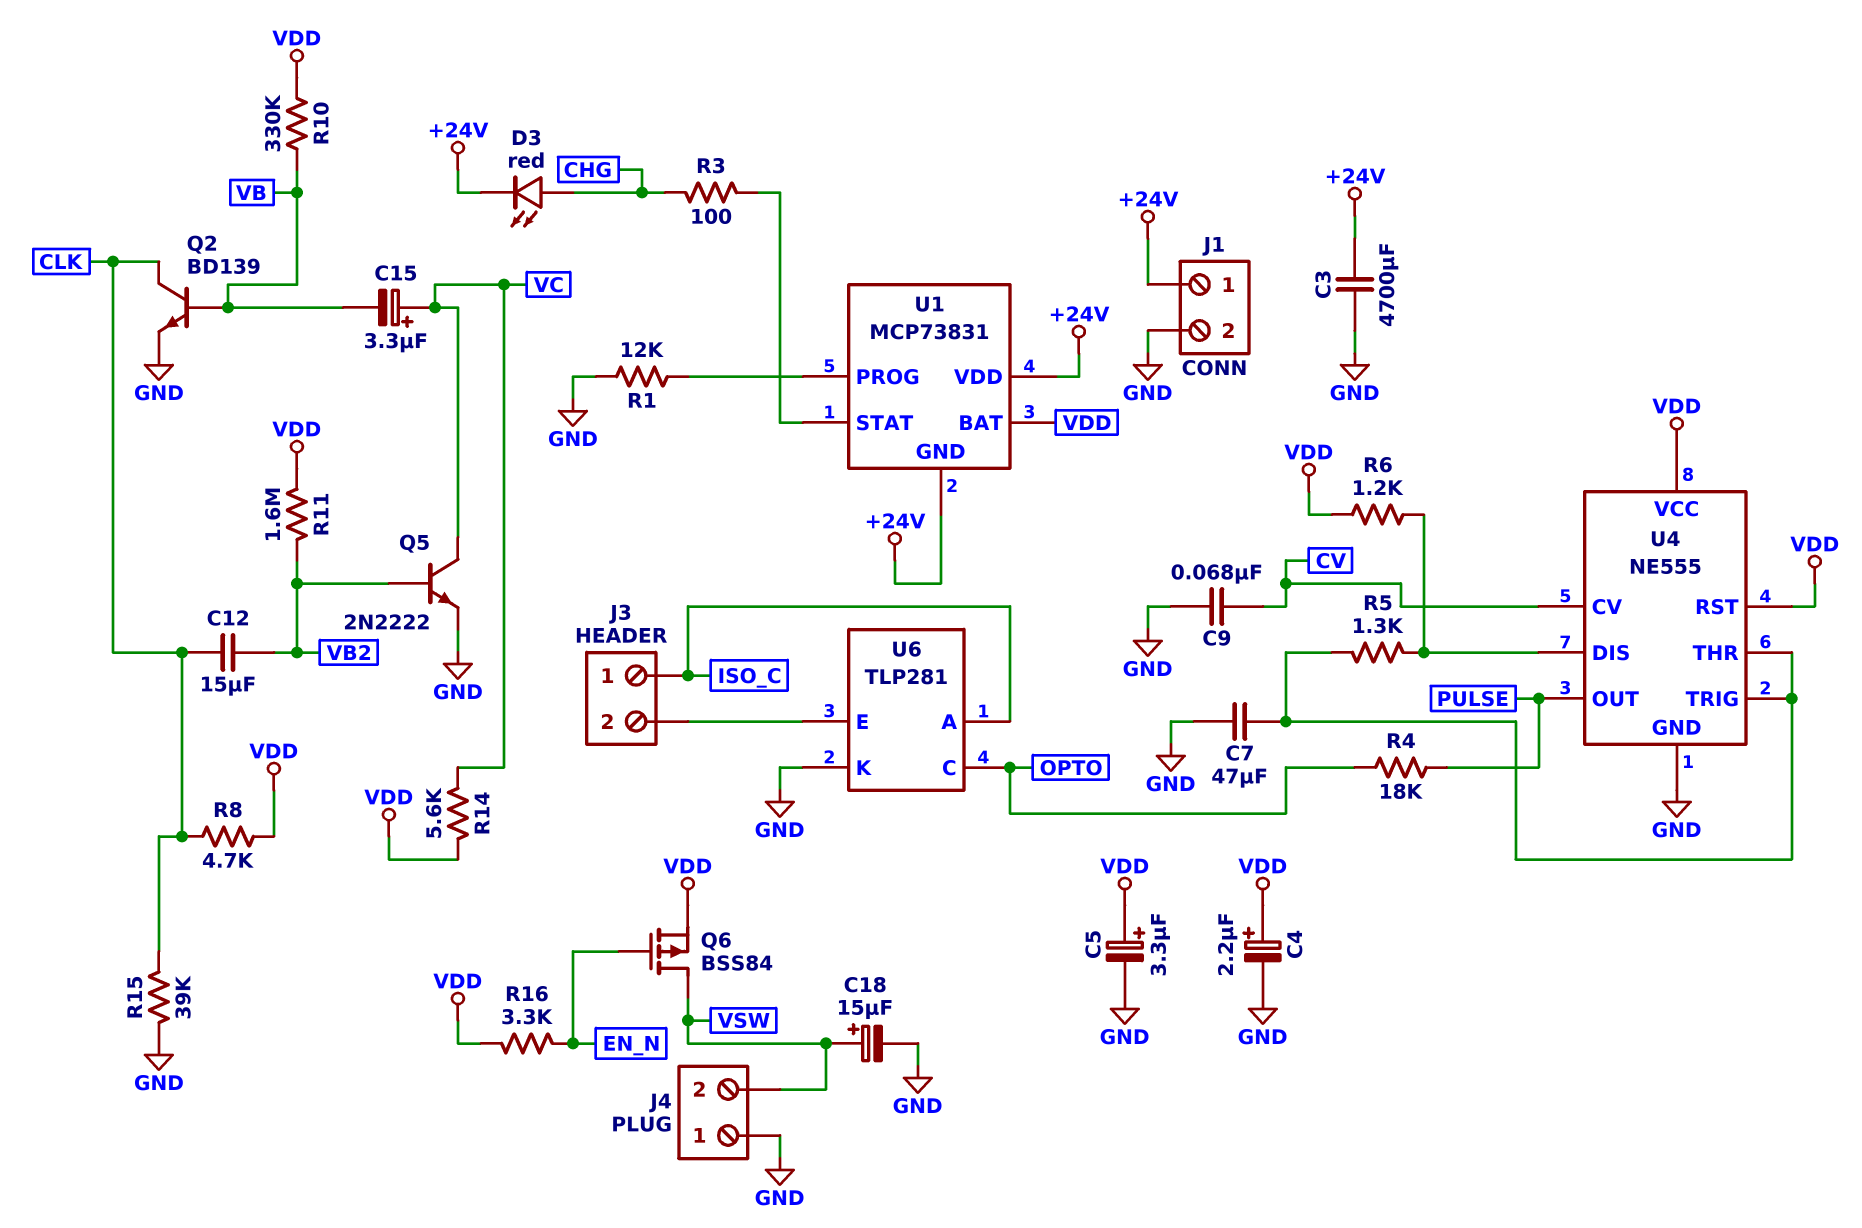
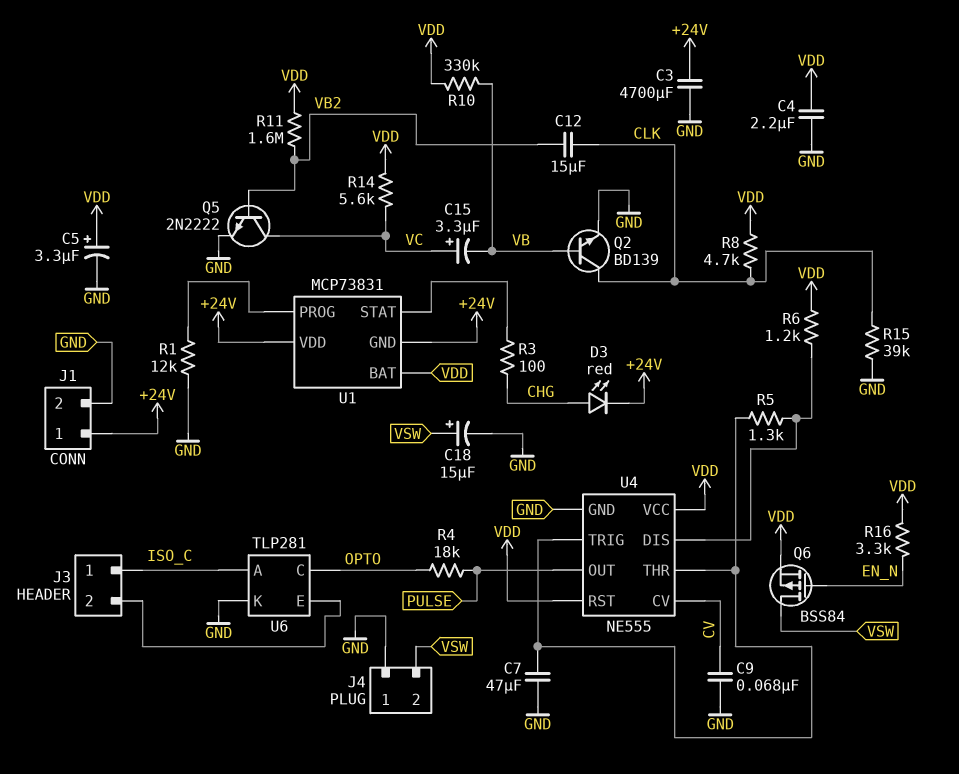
C4: 2.2uF (plus VDD, minus GND) -> 2.2uF (GND, VDD)

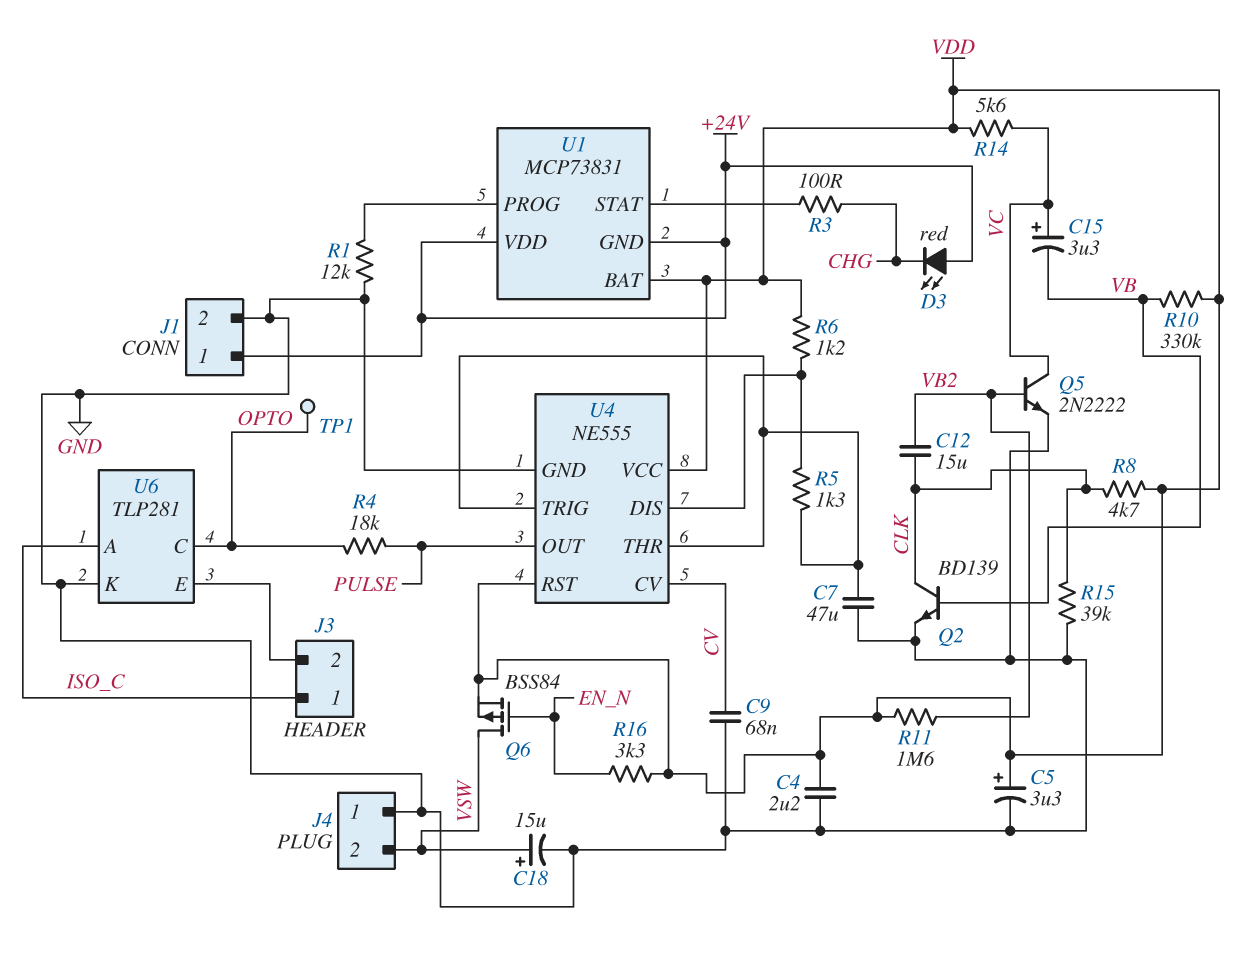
C3: 4700uF (+24V, GND) -> none
D3: LED red (A CHG, K +24V) -> LED red (A +24V, K CHG)
TP1: none -> test point (OPTO)

